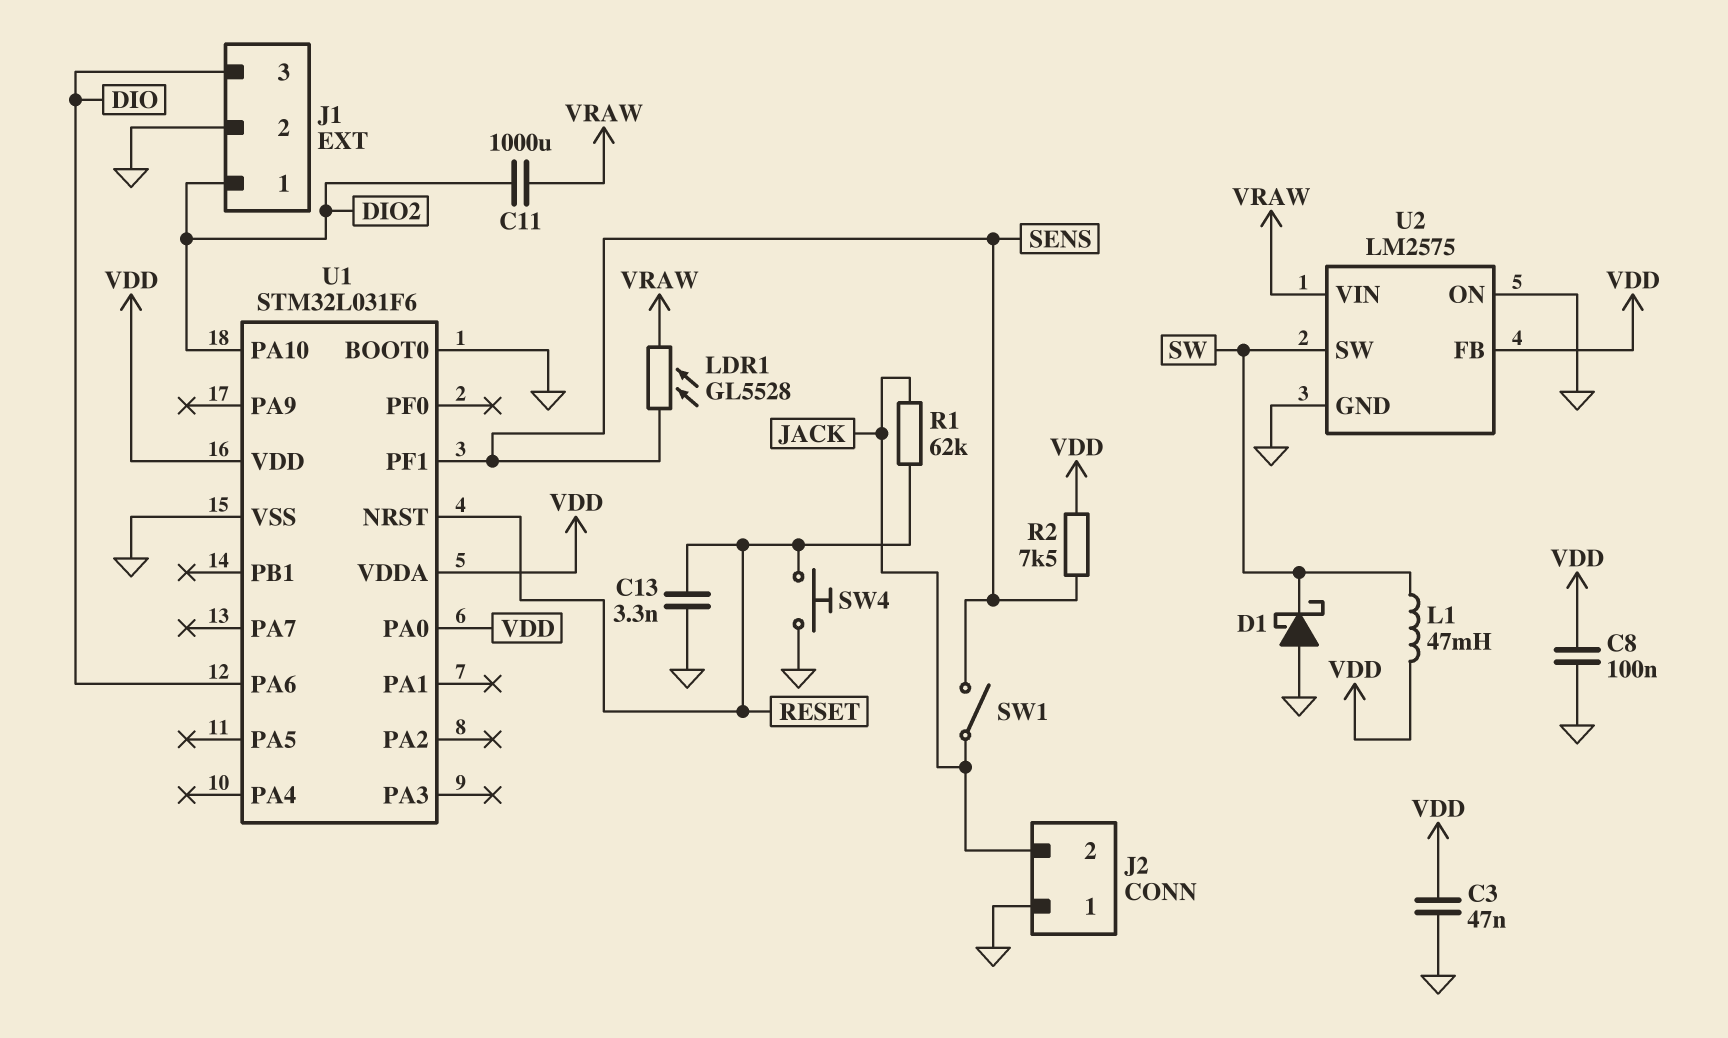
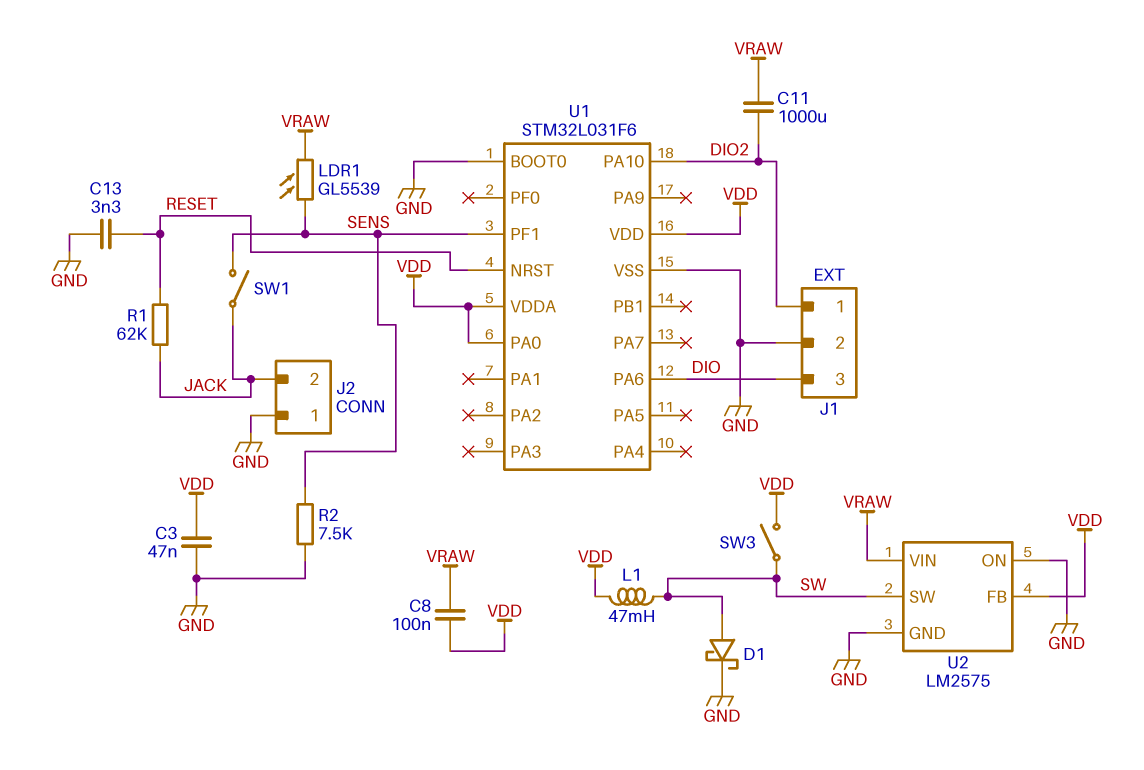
C8: 100nF (GND, VDD) -> 100nF (VDD, VRAW)
D1: schottky (A GND, K SW) -> schottky (A SW, K GND)
LDR1: GL5528 (SENS, VRAW) -> GL5539 (SENS, VRAW)
R2: 7.5k (SENS, VDD) -> 7.5k (GND, SENS)
SW3: none -> switch (SW, VDD)
SW4: button (GND, RESET) -> none

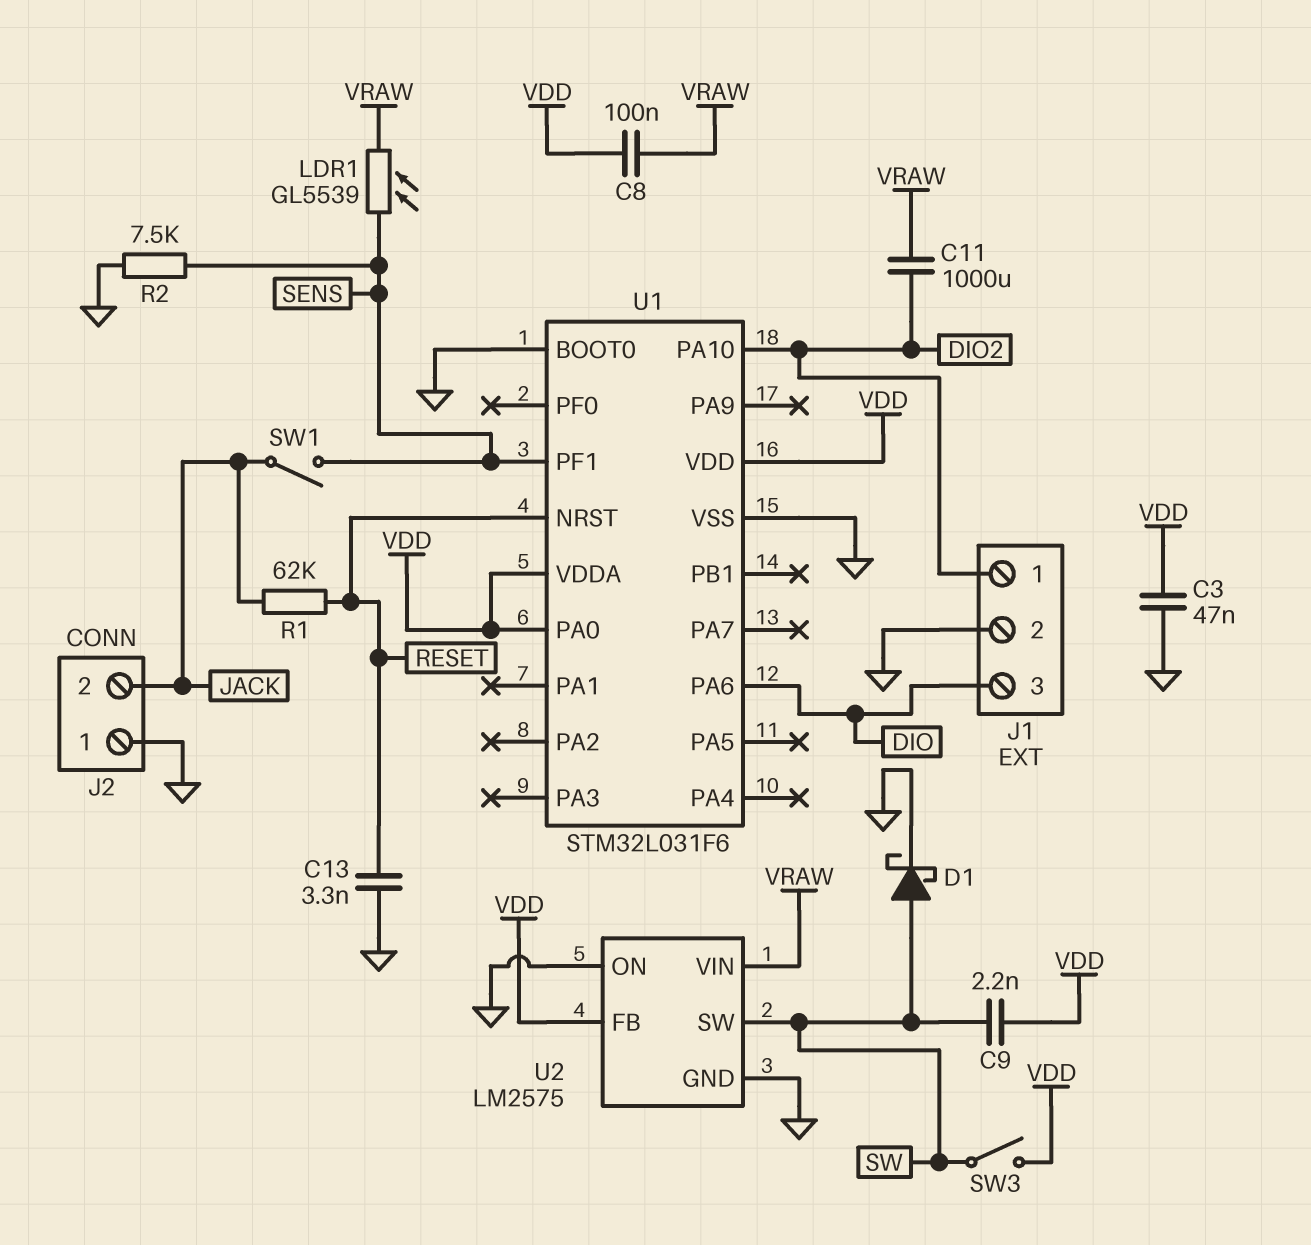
C9: none -> 2.2nF (SW, VDD)
L1: 47mH (SW, VDD) -> none

